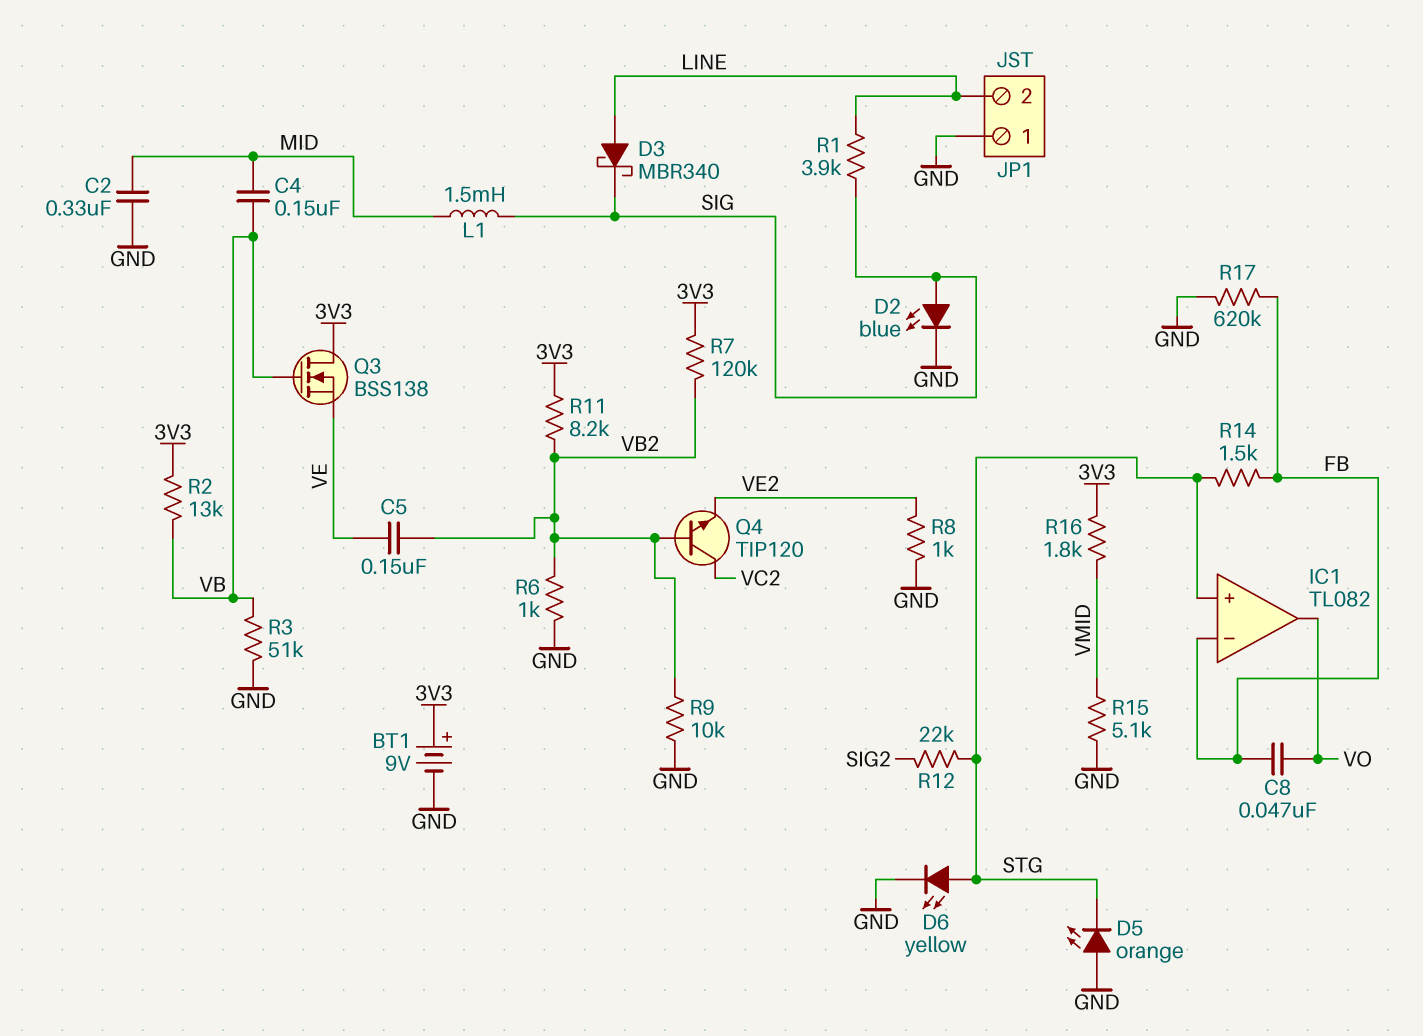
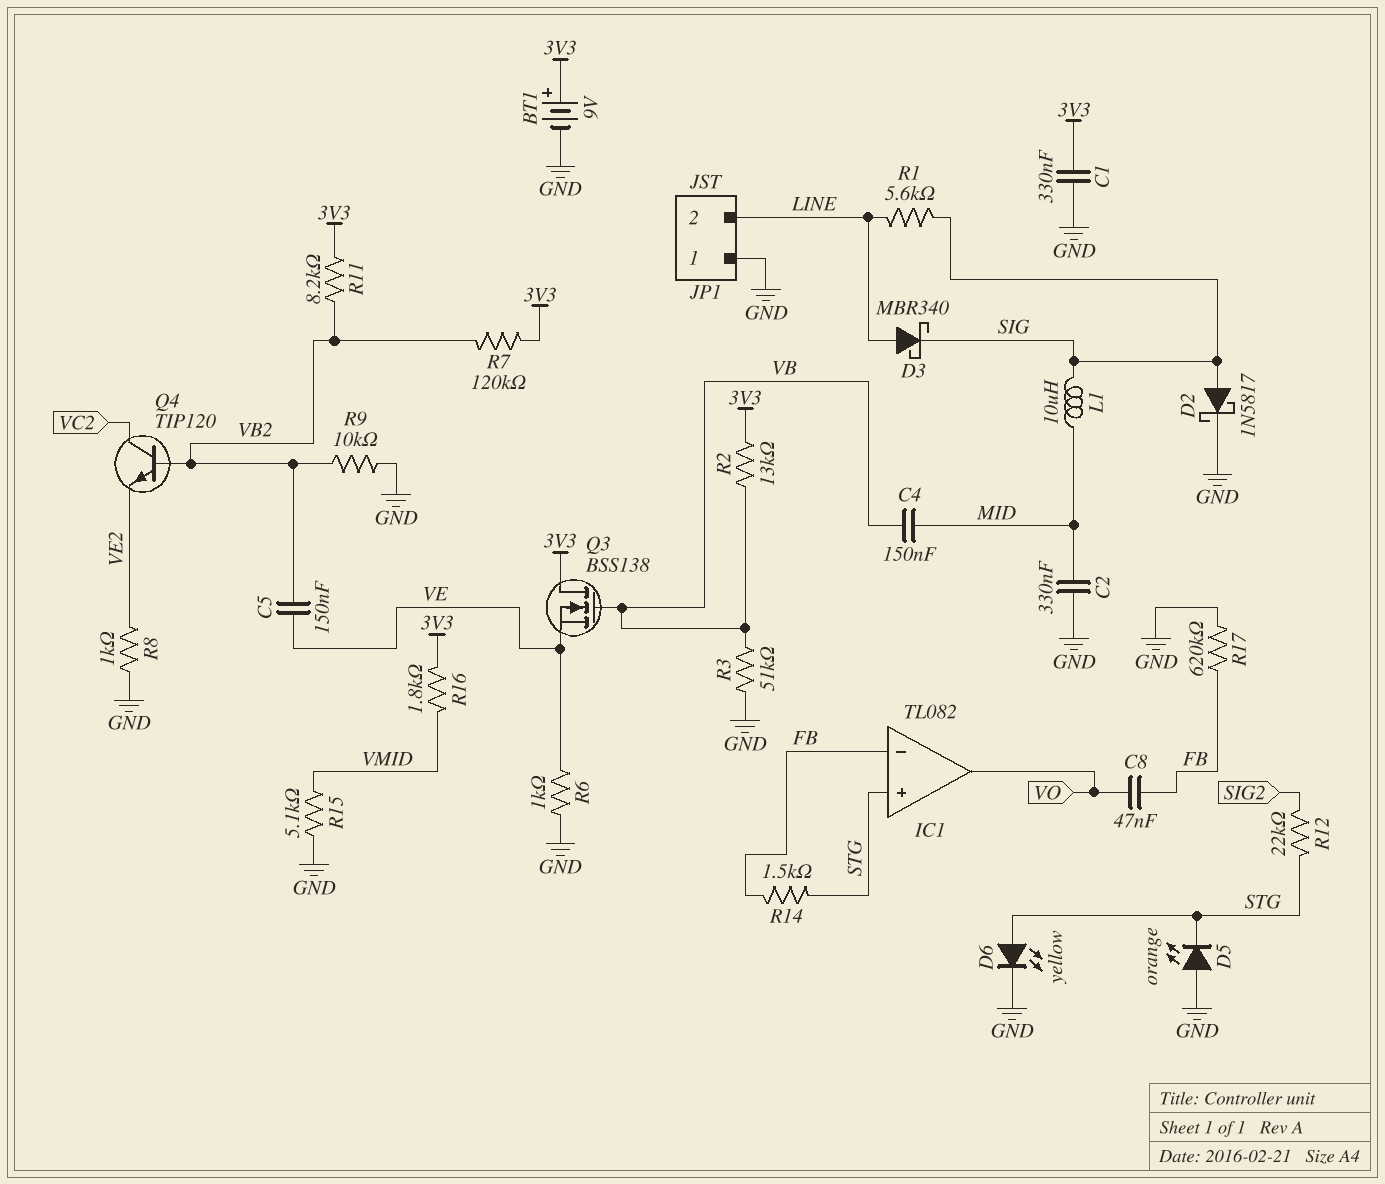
C1: none -> 330nF (3V3, GND)
D2: LED blue (A SIG, K GND) -> schottky 1N5817 (A SIG, K GND)
L1: 1.5mH (MID, SIG) -> 10uH (MID, SIG)
R1: 3.9k (LINE, SIG) -> 5.6k (LINE, SIG)
R6: 1k (GND, VB2) -> 1k (GND, VE)

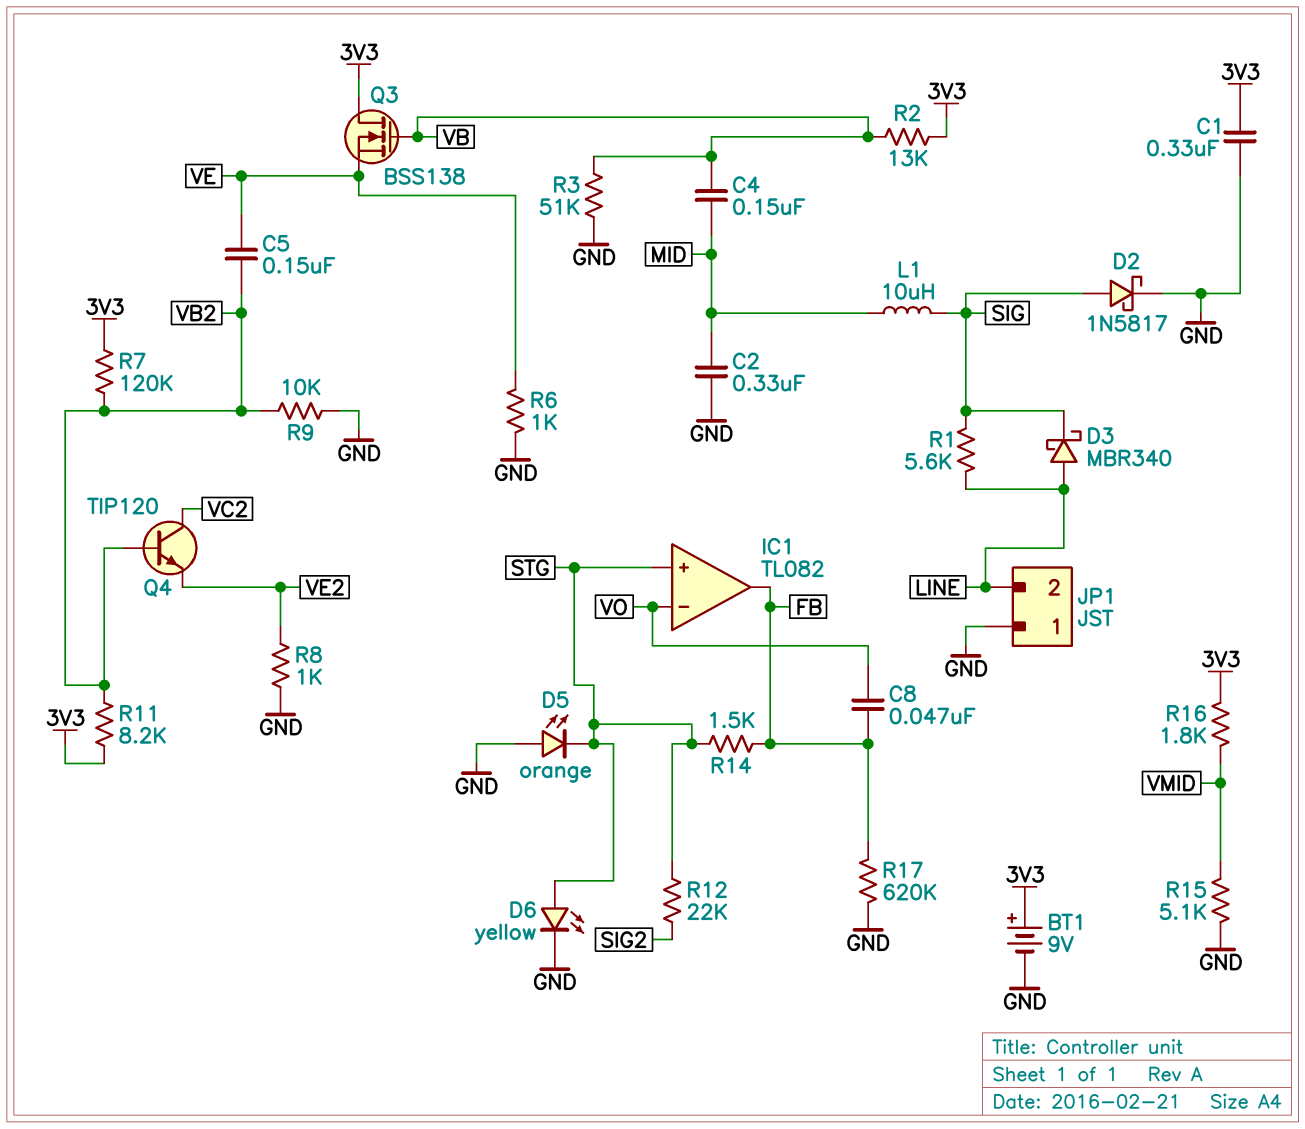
IC1 pin in-: FB -> VO
IC1 pin out: VO -> FB

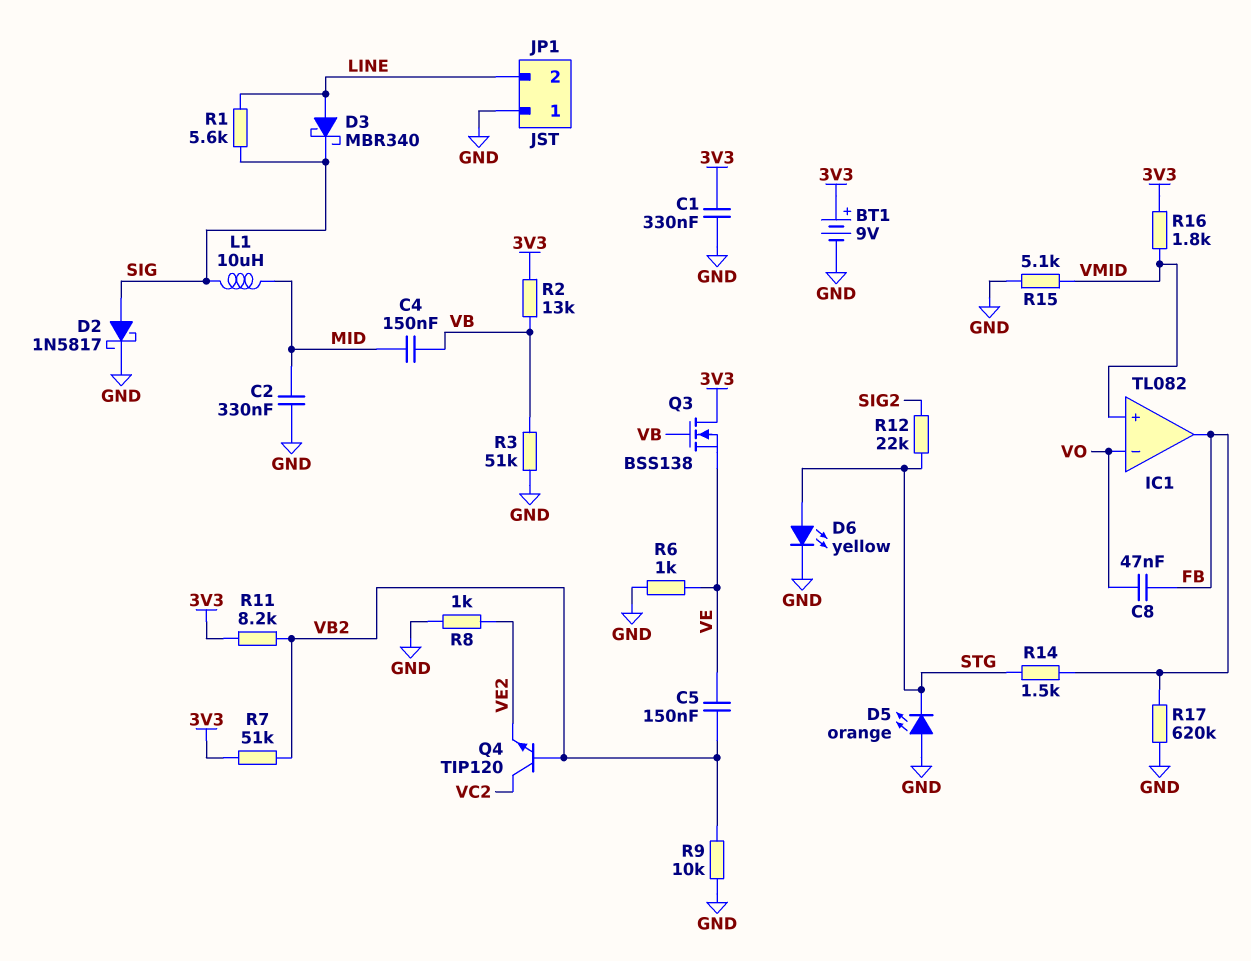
IC1 pin in+: STG -> VMID
R7: 120k (3V3, VB2) -> 51k (3V3, VB2)

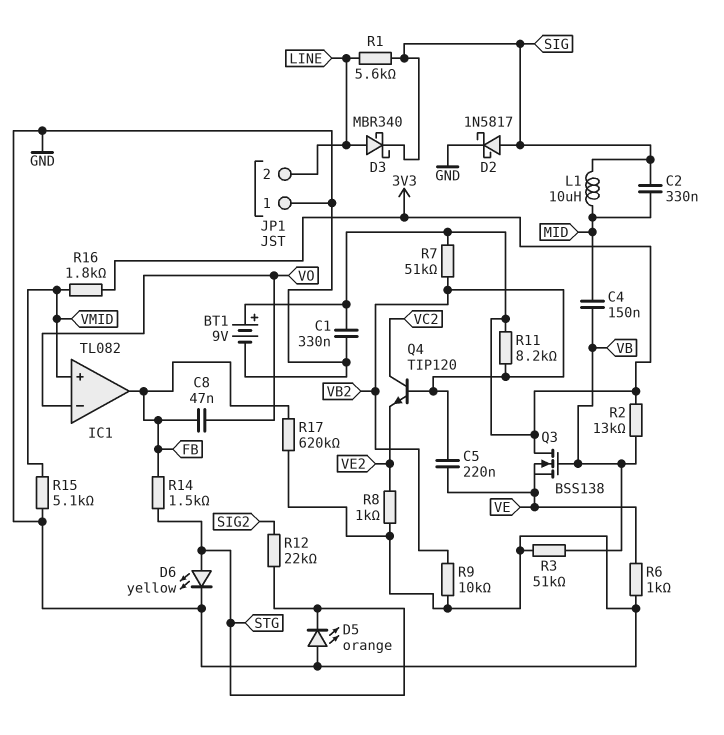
C2: 330nF (GND, MID) -> 330nF (MID, SIG)
C5: 150nF (VB2, VE) -> 220nF (VB2, VE)

